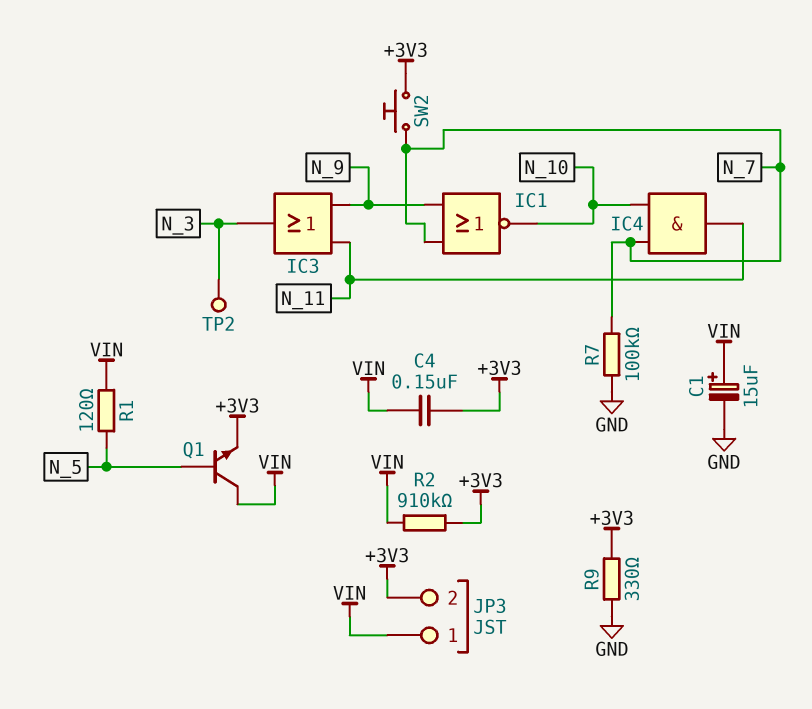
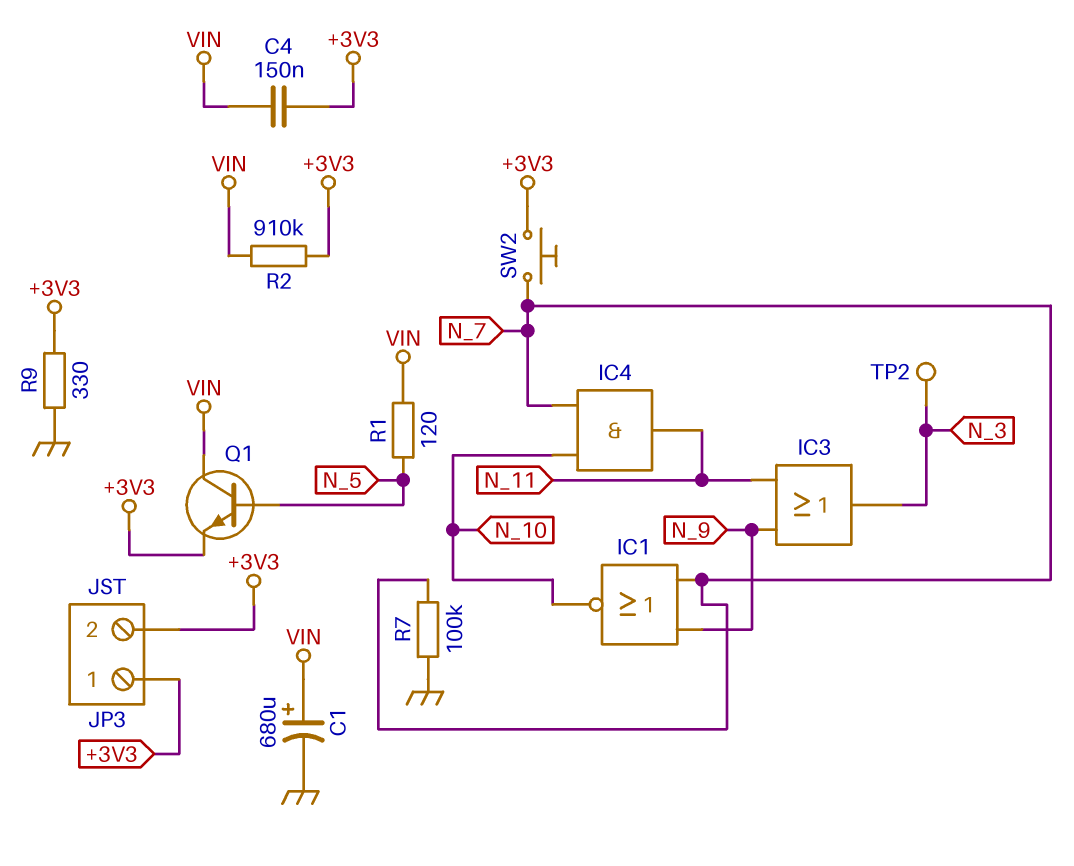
C1: 15uF (plus VIN, minus GND) -> 680uF (plus VIN, minus GND)
JP3 pin 1: VIN -> +3V3

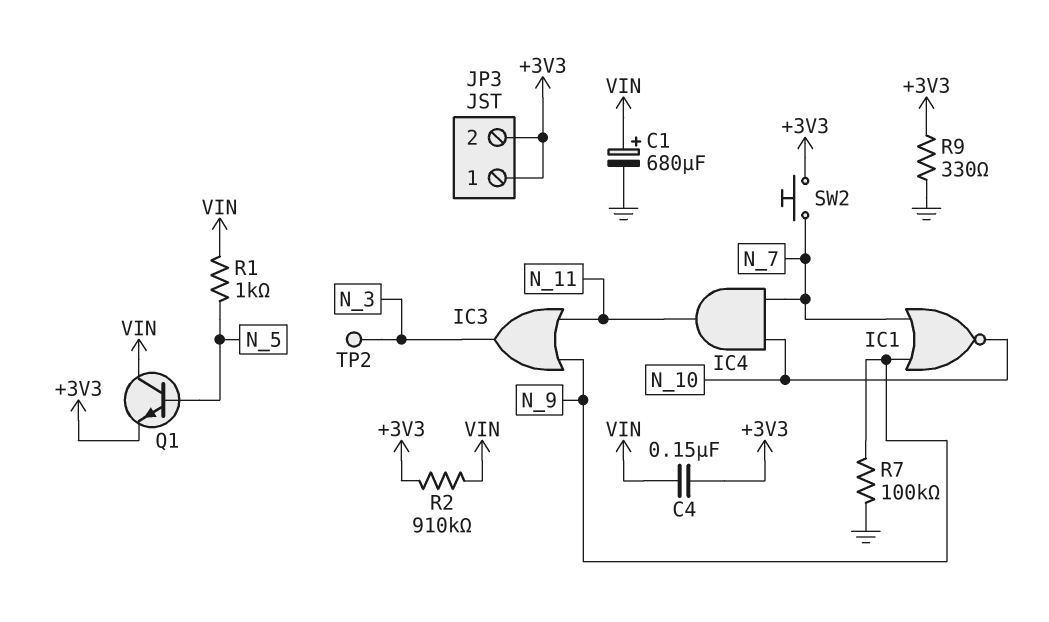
R1: 120 (N_5, VIN) -> 1k (N_5, VIN)
R7: 100k (GND, N_7) -> 100k (GND, N_9)

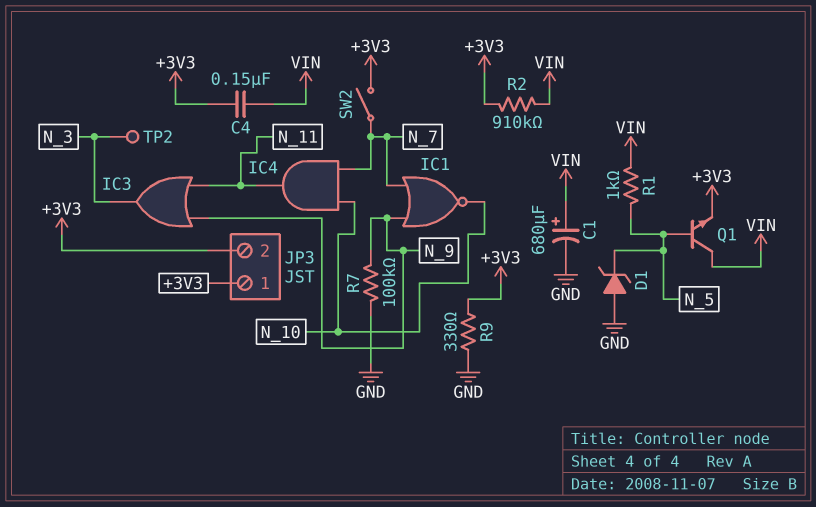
D1: none -> zener (A GND, K N_5)
SW2: button (+3V3, N_7) -> switch (+3V3, N_7)

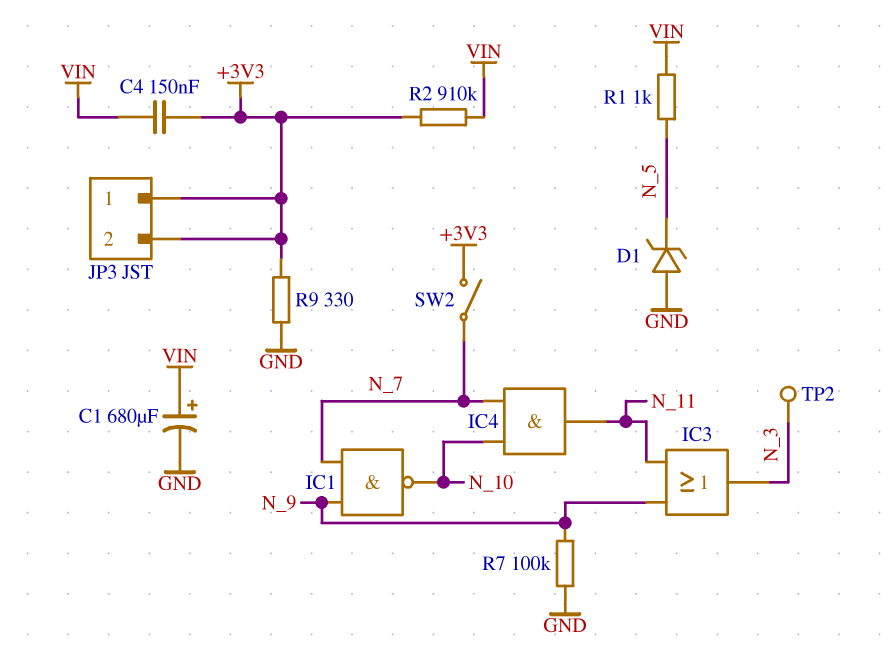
IC1: NOR (in N_7, in N_9, out N_10) -> NAND (in N_7, in N_9, out N_10)
Q1: NPN (B N_5, C VIN, E +3V3) -> none

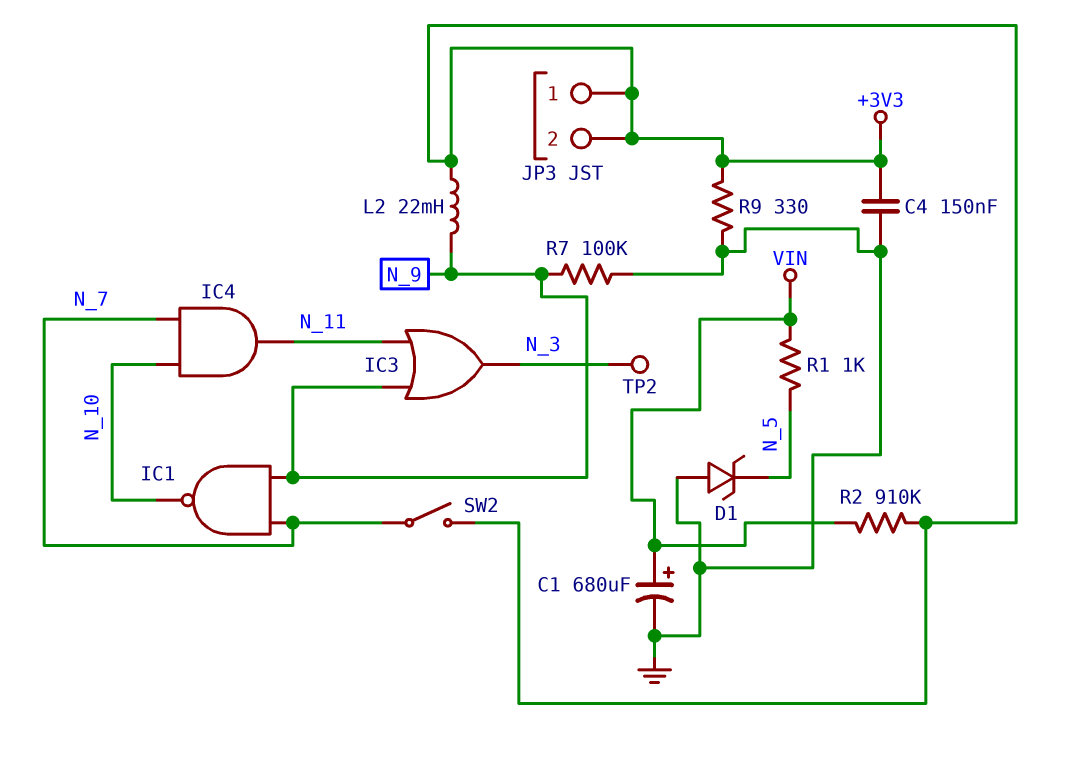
C4: 150nF (+3V3, VIN) -> 150nF (+3V3, GND)
L2: none -> 22mH (+3V3, N_9)

